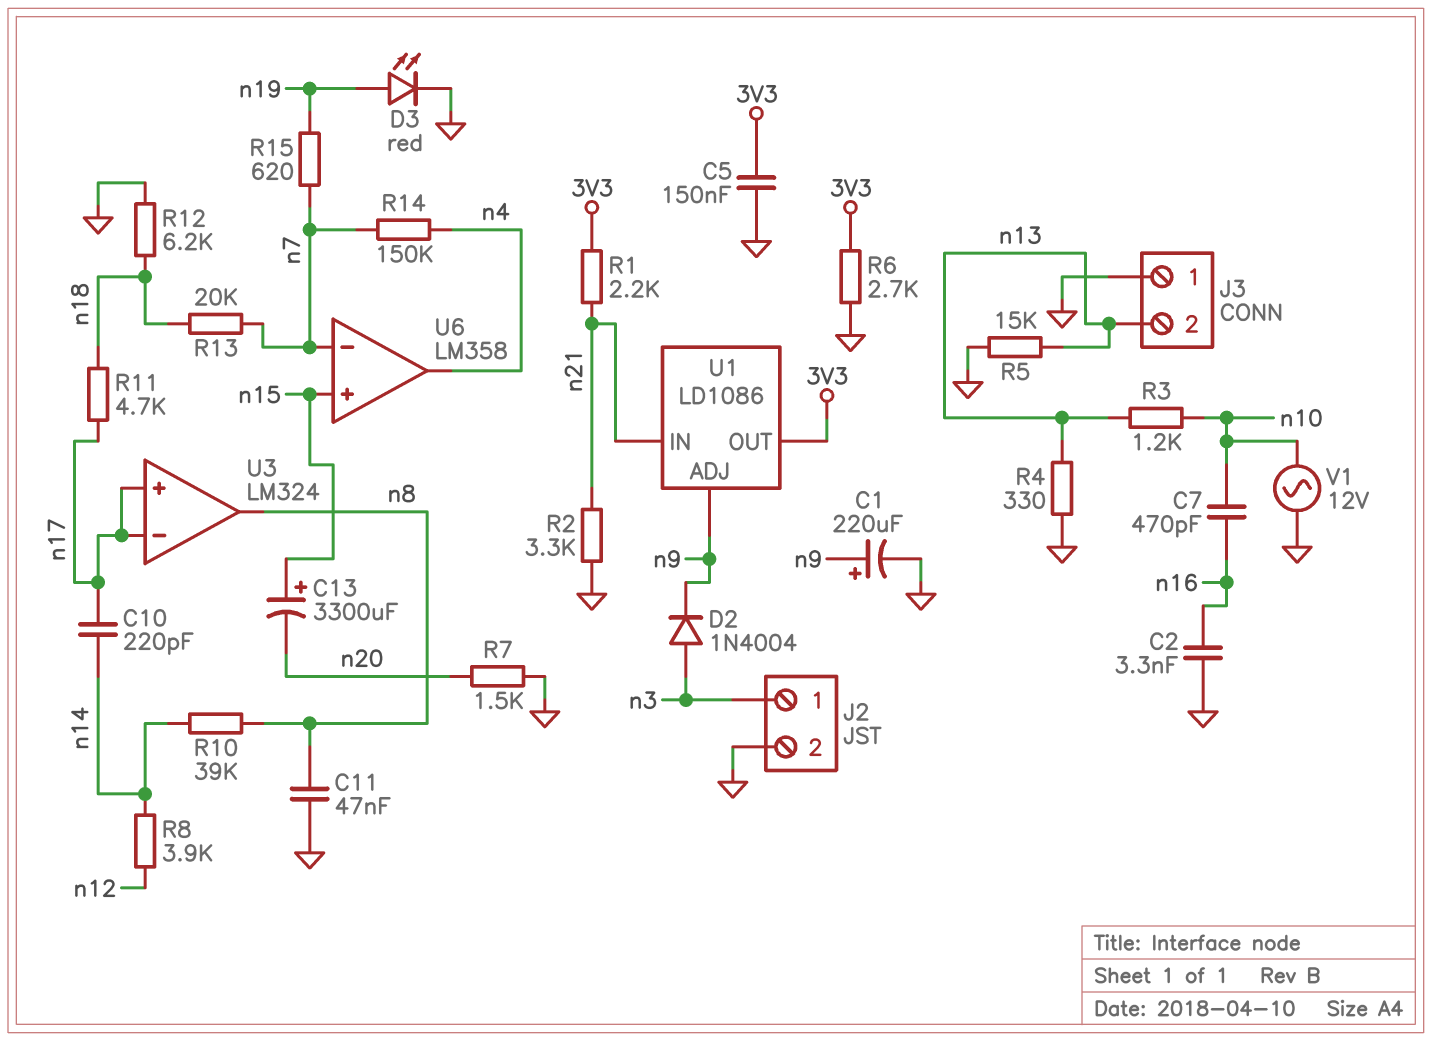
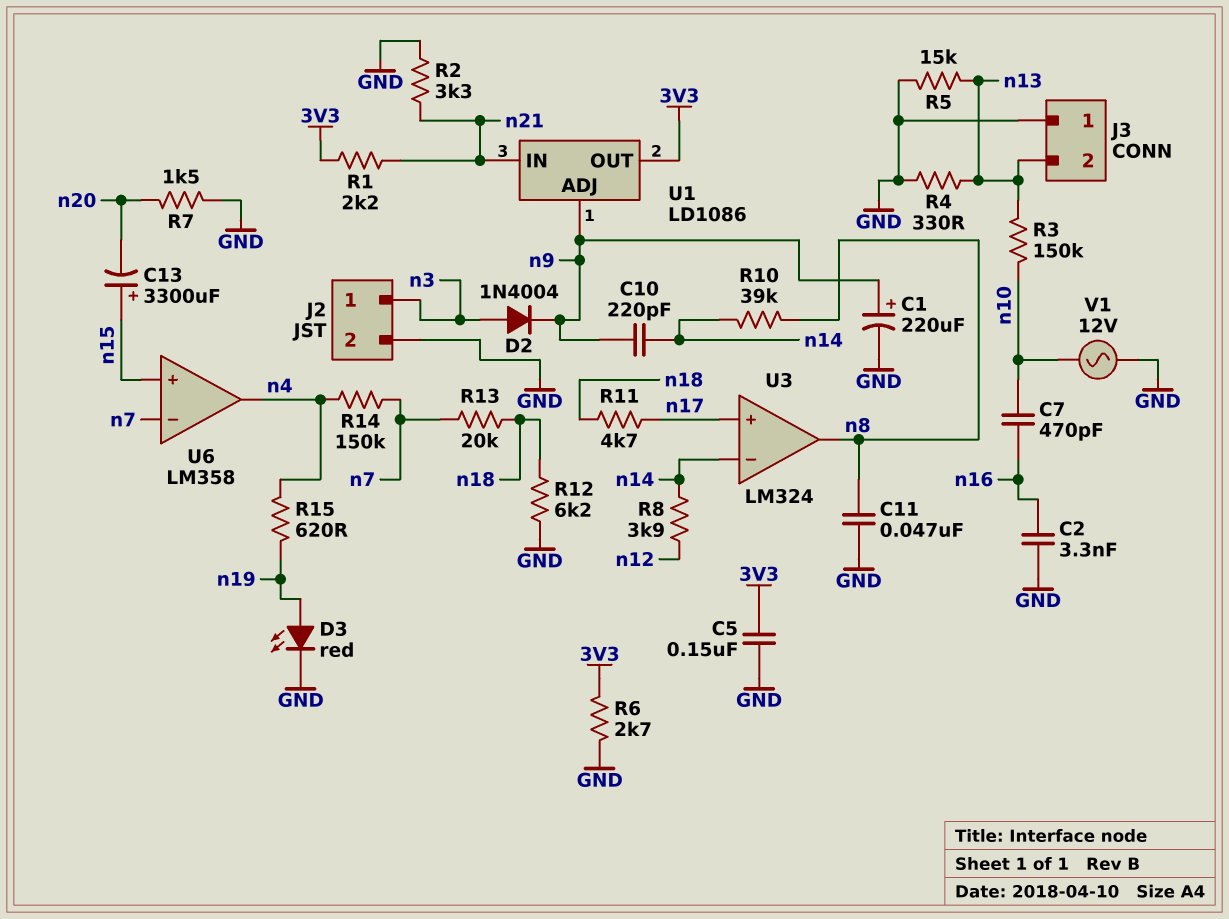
C10: 220pF (n14, n17) -> 220pF (n9, n14)
R3: 1.2k (n10, n13) -> 150k (n10, n13)
R15: 620 (n7, n19) -> 620 (n4, n19)
U3 pin in-: n17 -> n14

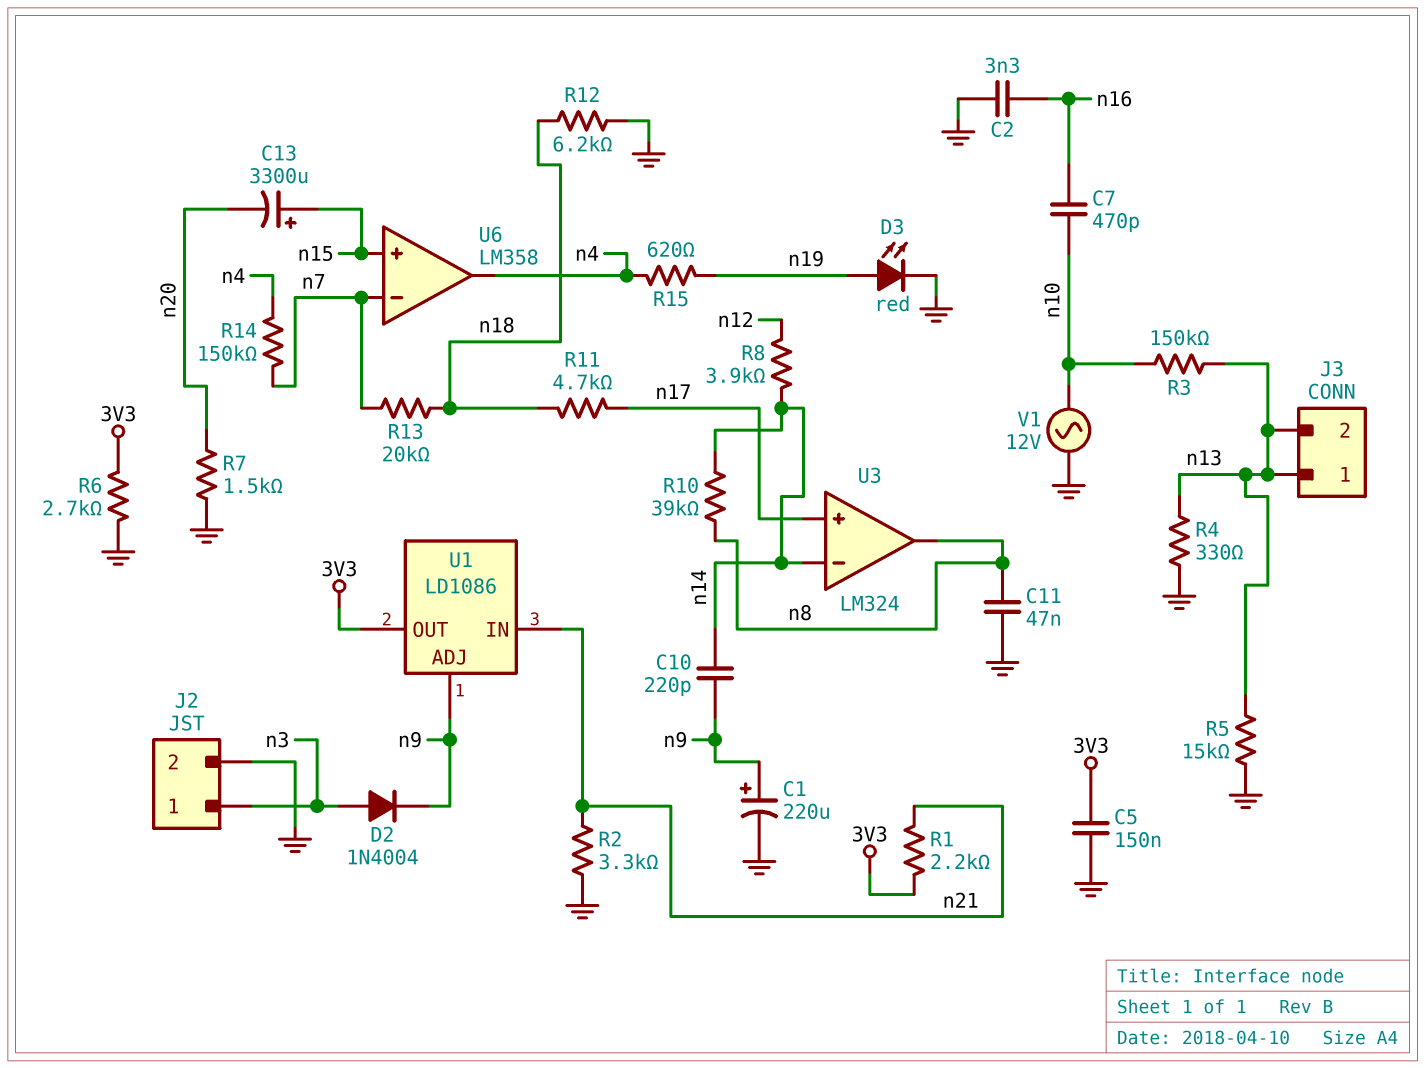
J3 pin 1: GND -> n13

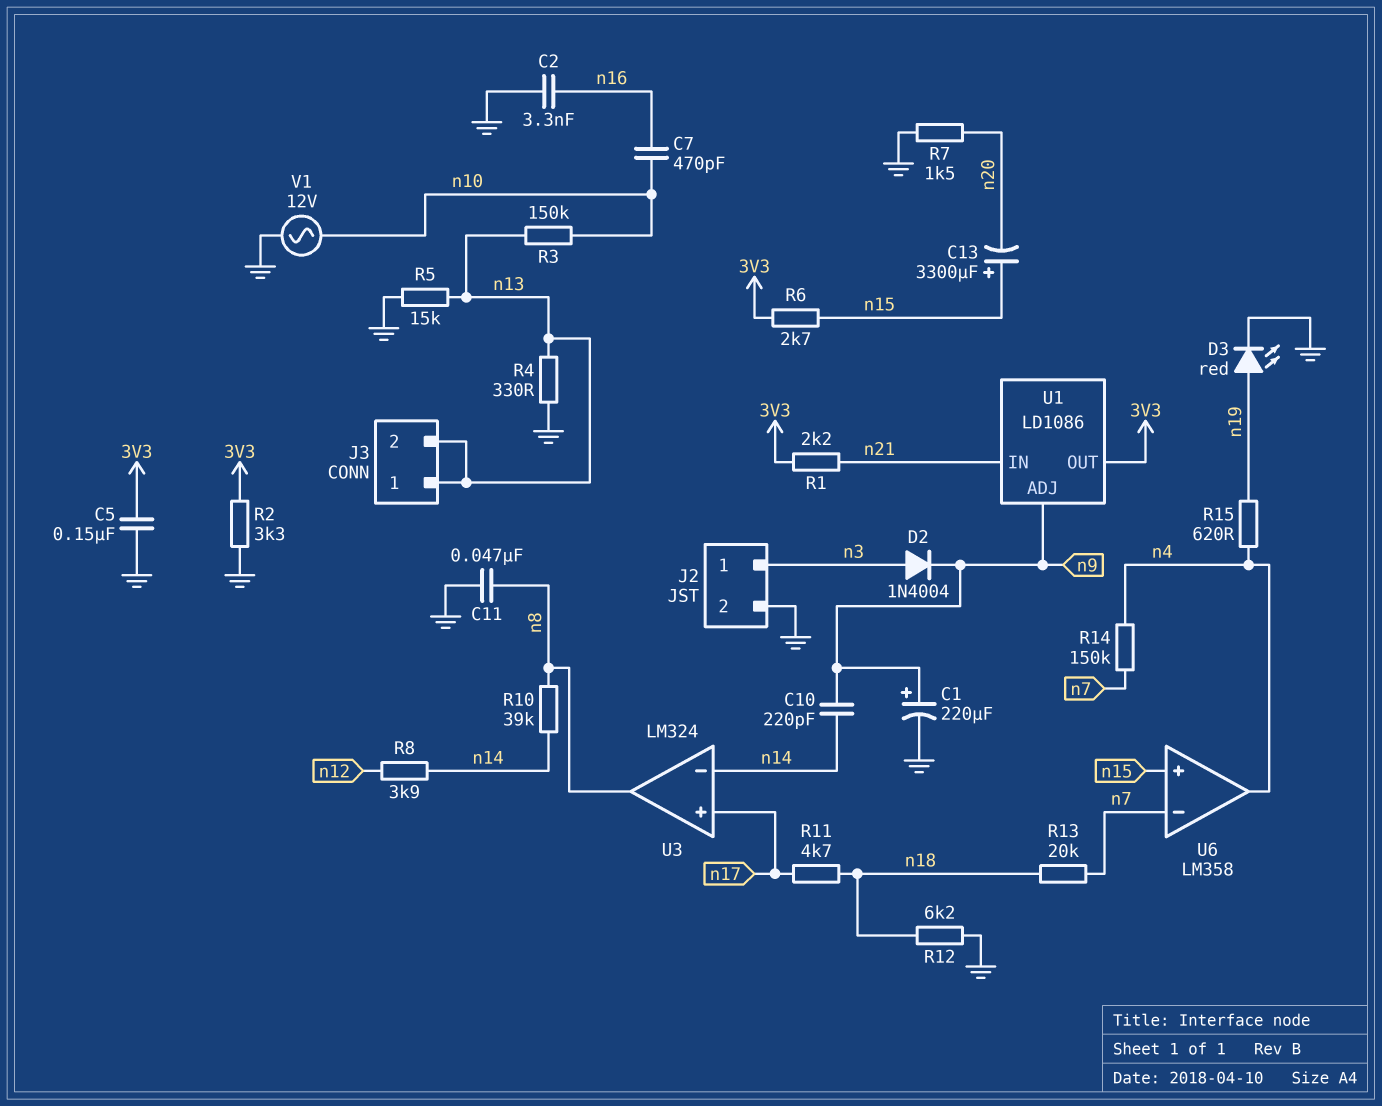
R2: 3.3k (GND, n21) -> 3.3k (3V3, GND)
R6: 2.7k (3V3, GND) -> 2.7k (3V3, n15)

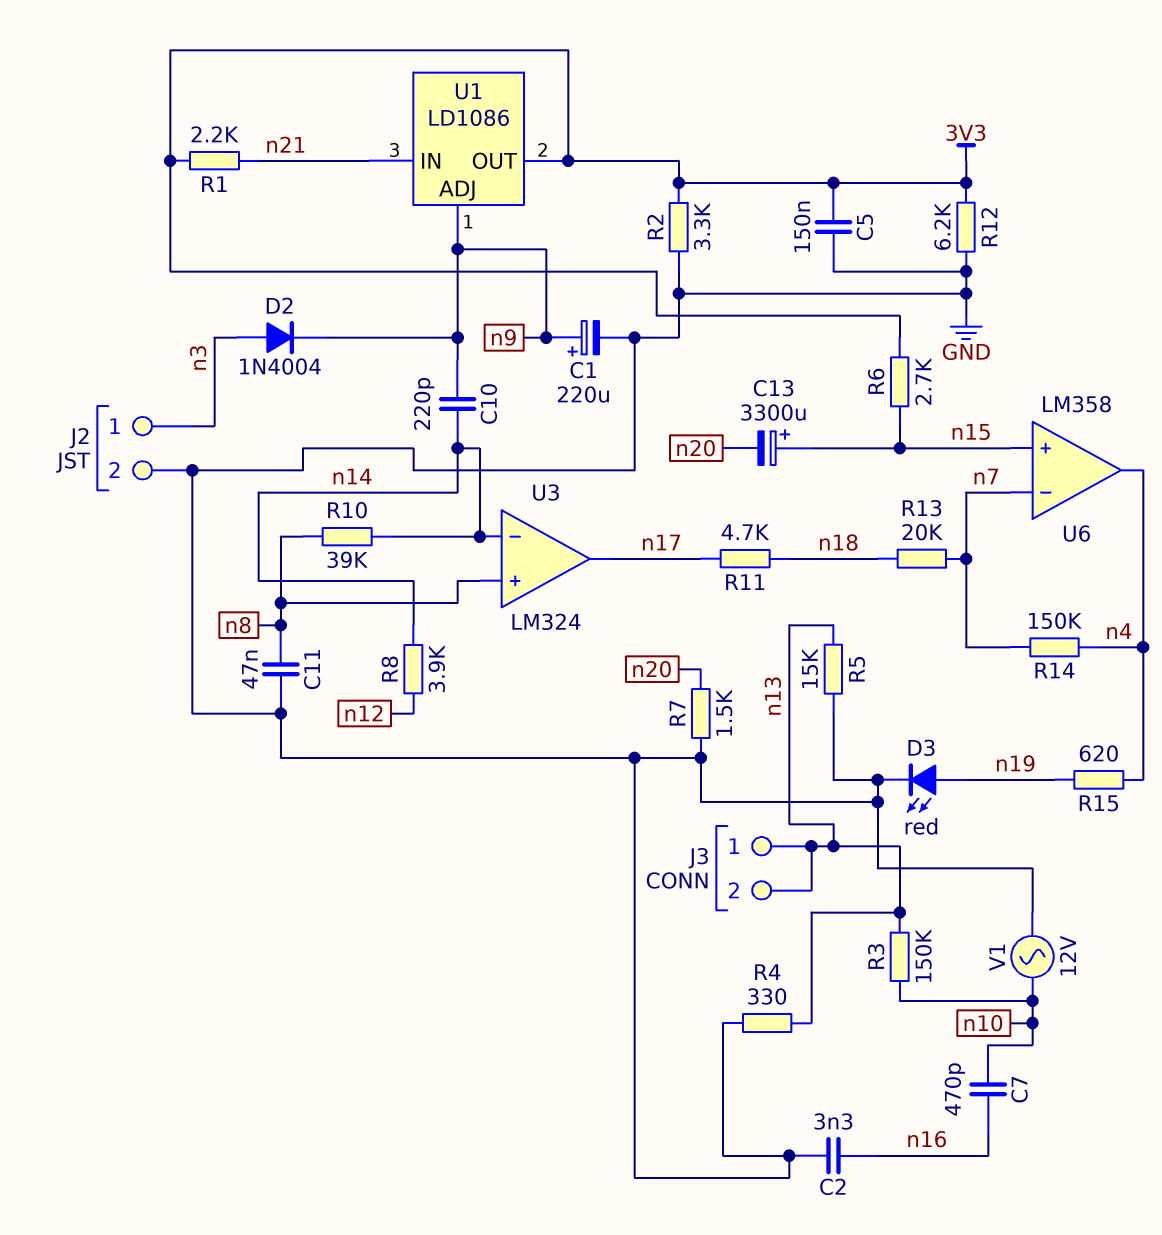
R12: 6.2k (GND, n18) -> 6.2k (3V3, GND)
U3 pin in+: n17 -> n8
U3 pin out: n8 -> n17

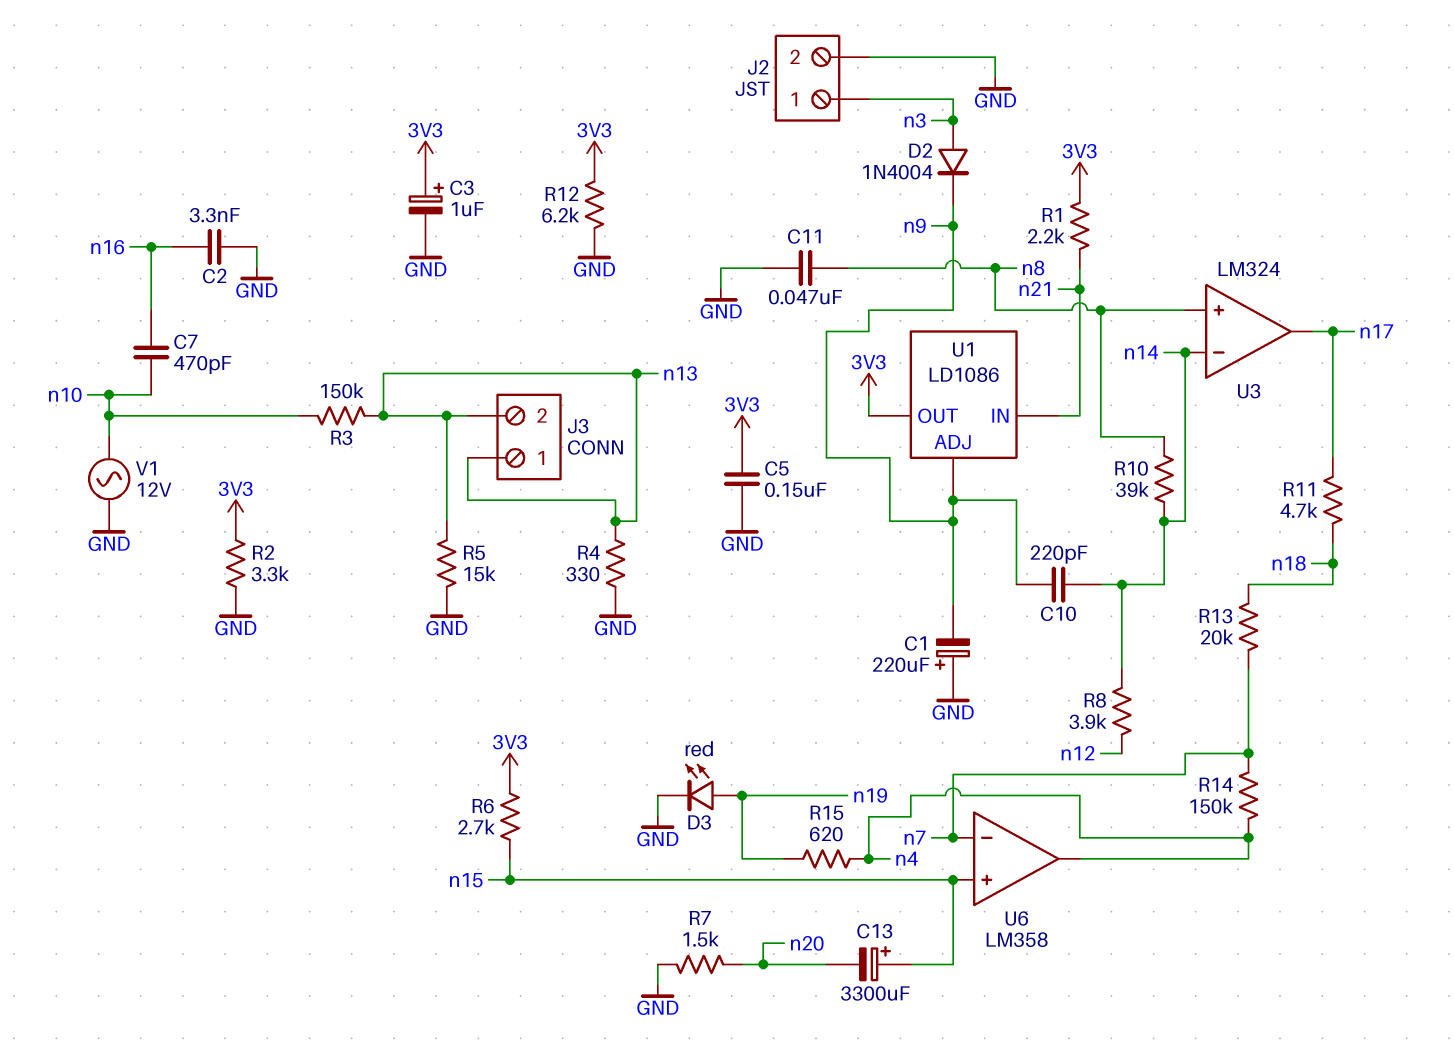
C1: 220uF (plus n9, minus GND) -> 220uF (plus GND, minus n9)
C3: none -> 1uF (plus 3V3, minus GND)

